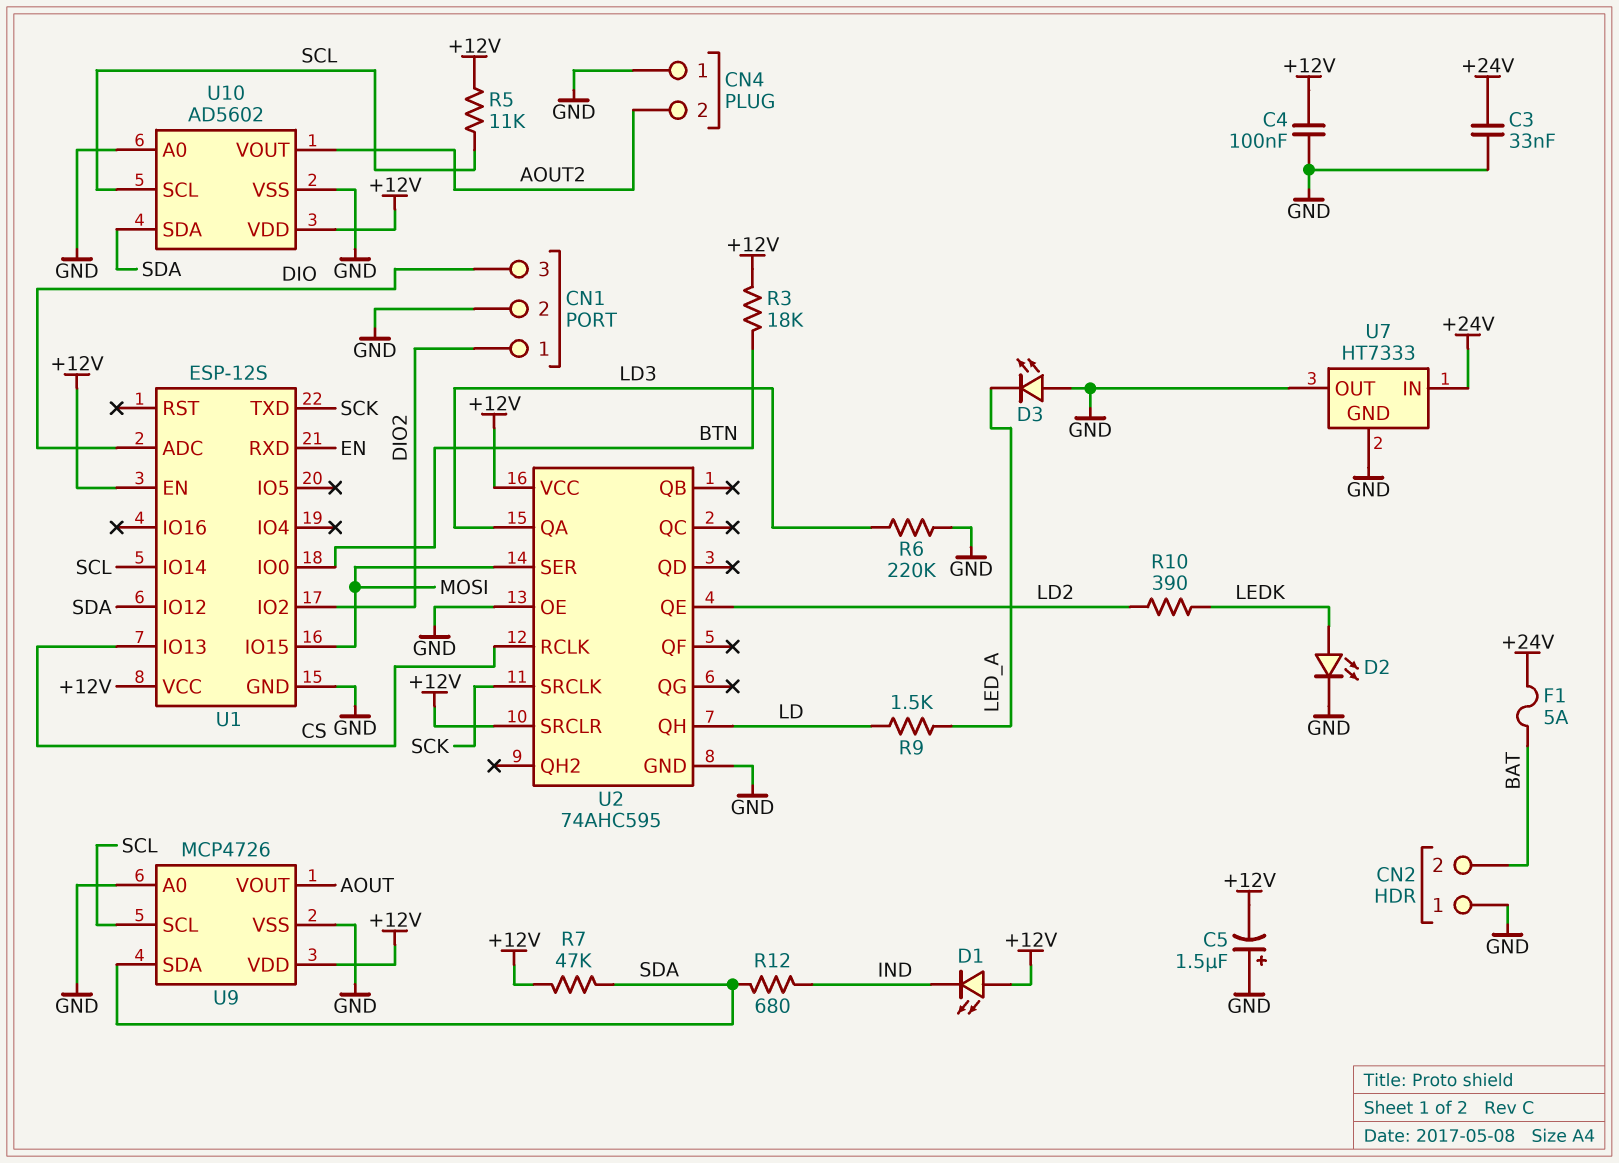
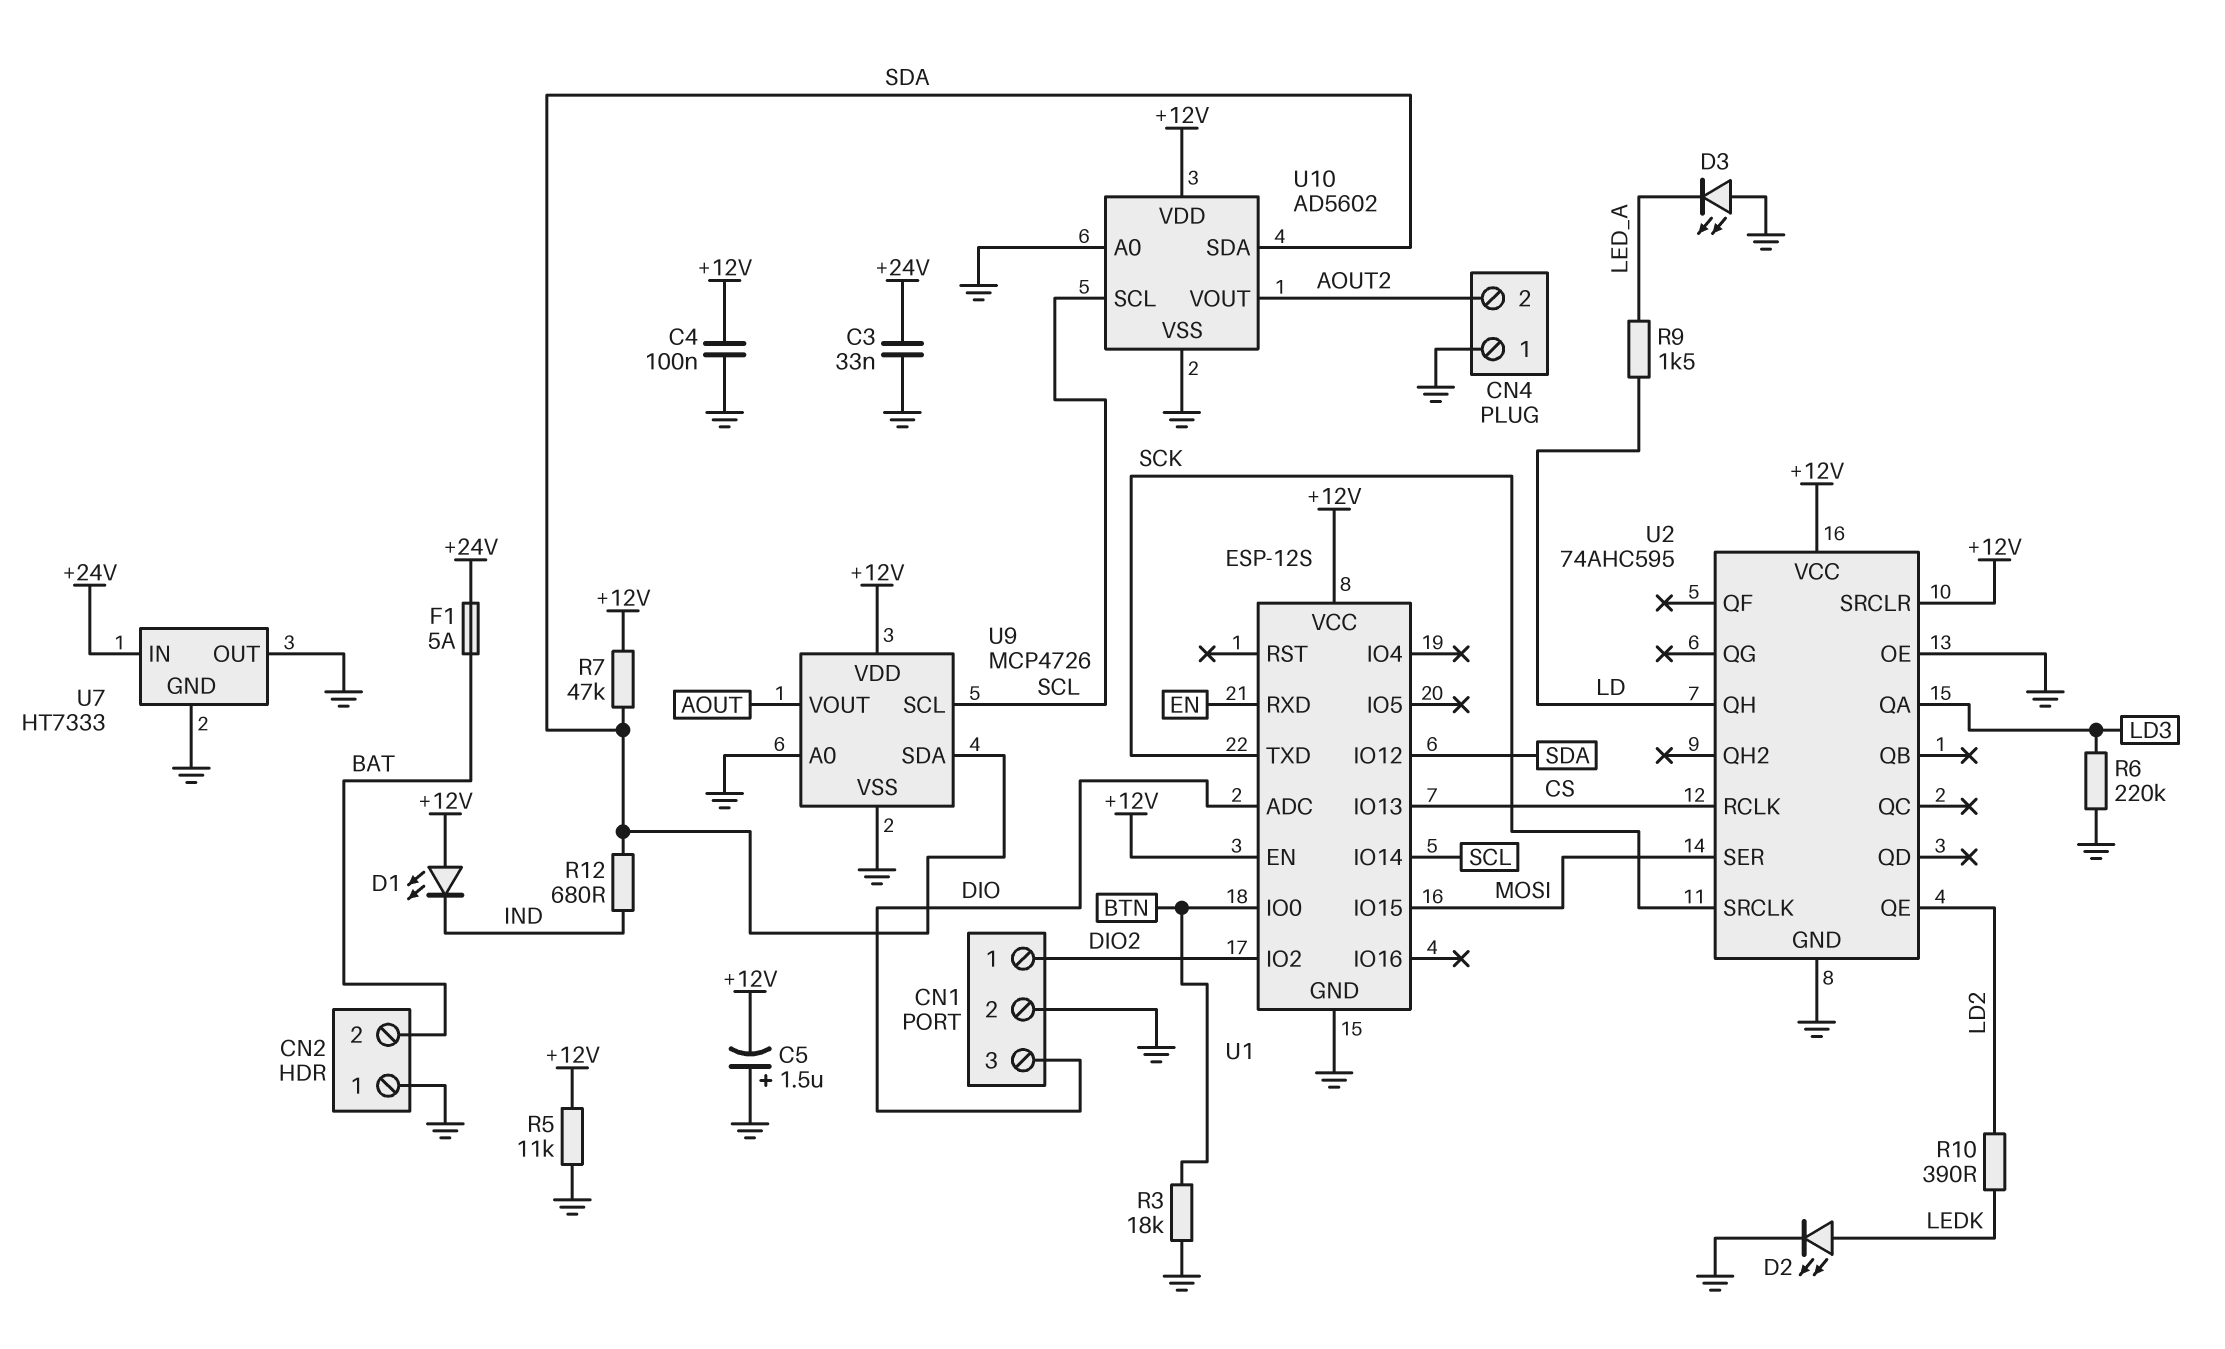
R3: 18k (+12V, BTN) -> 18k (BTN, GND)
R5: 11k (+12V, SCL) -> 11k (+12V, GND)

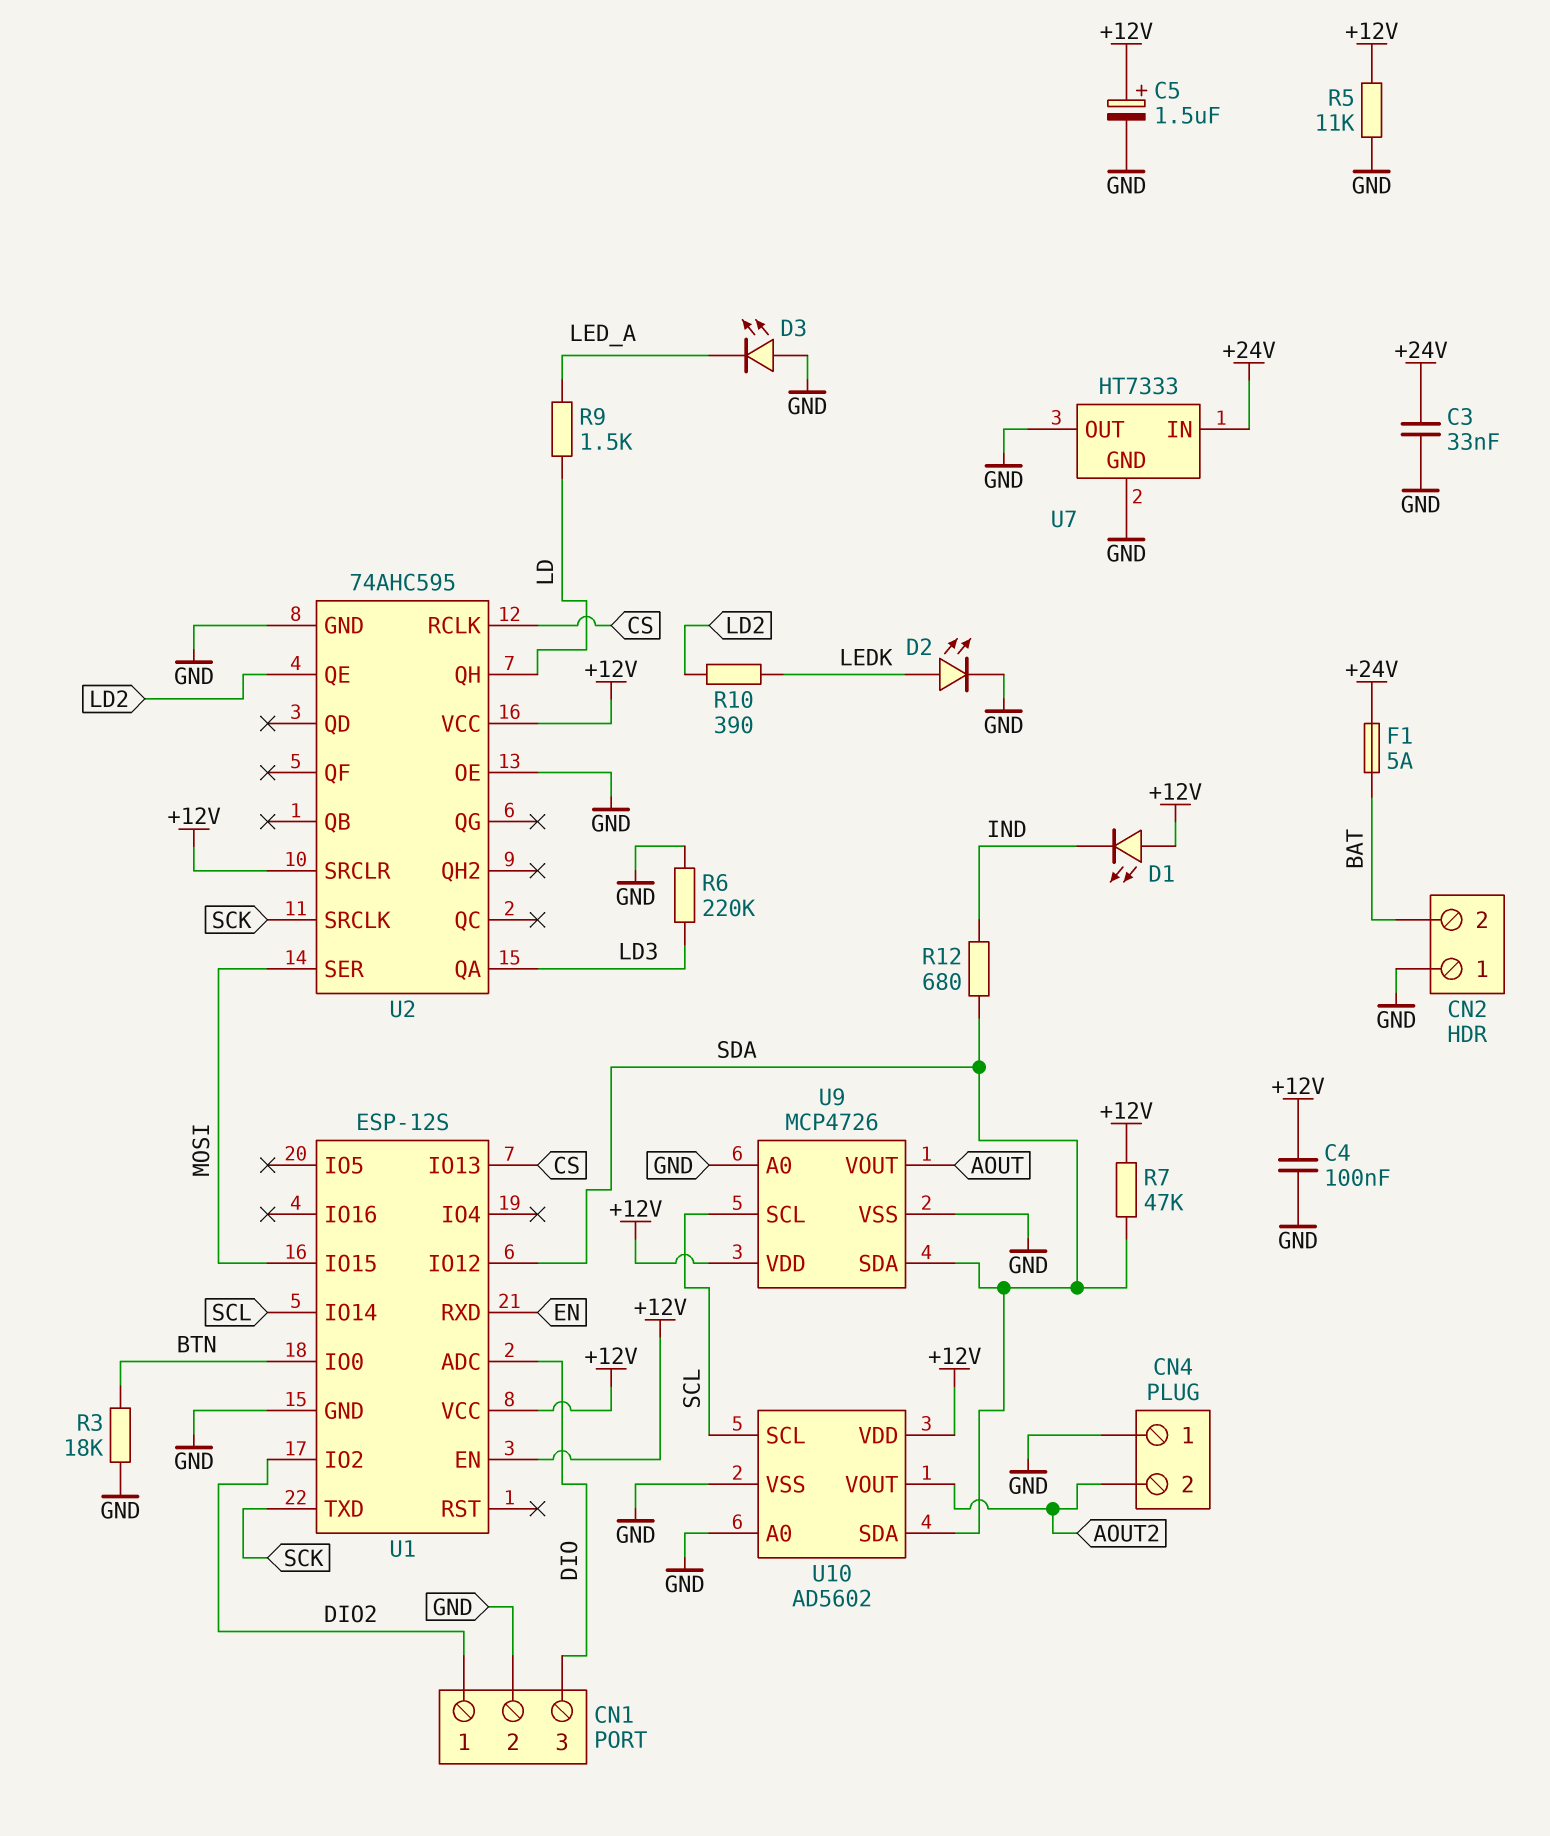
C5: 1.5uF (plus GND, minus +12V) -> 1.5uF (plus +12V, minus GND)

